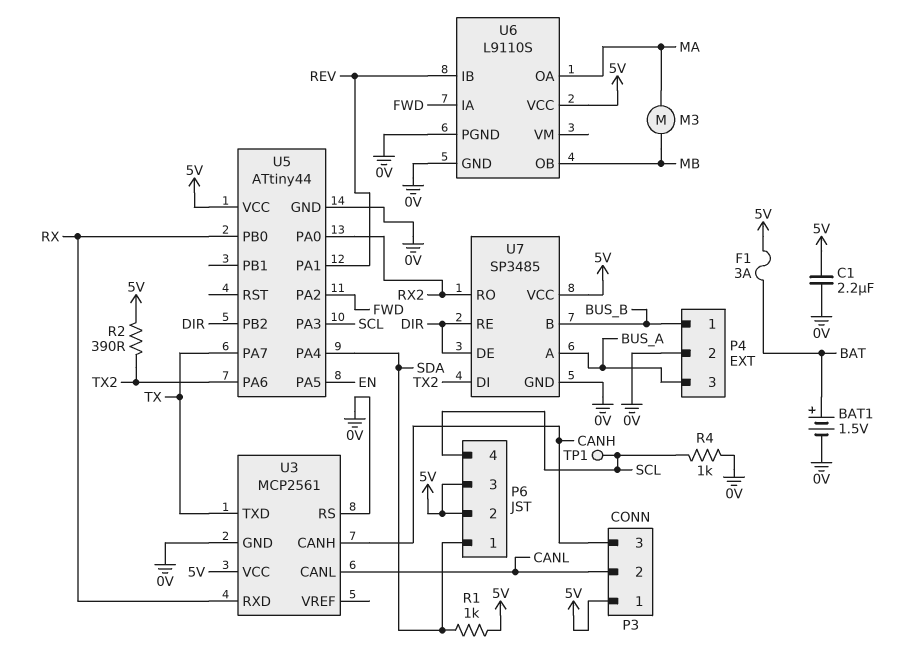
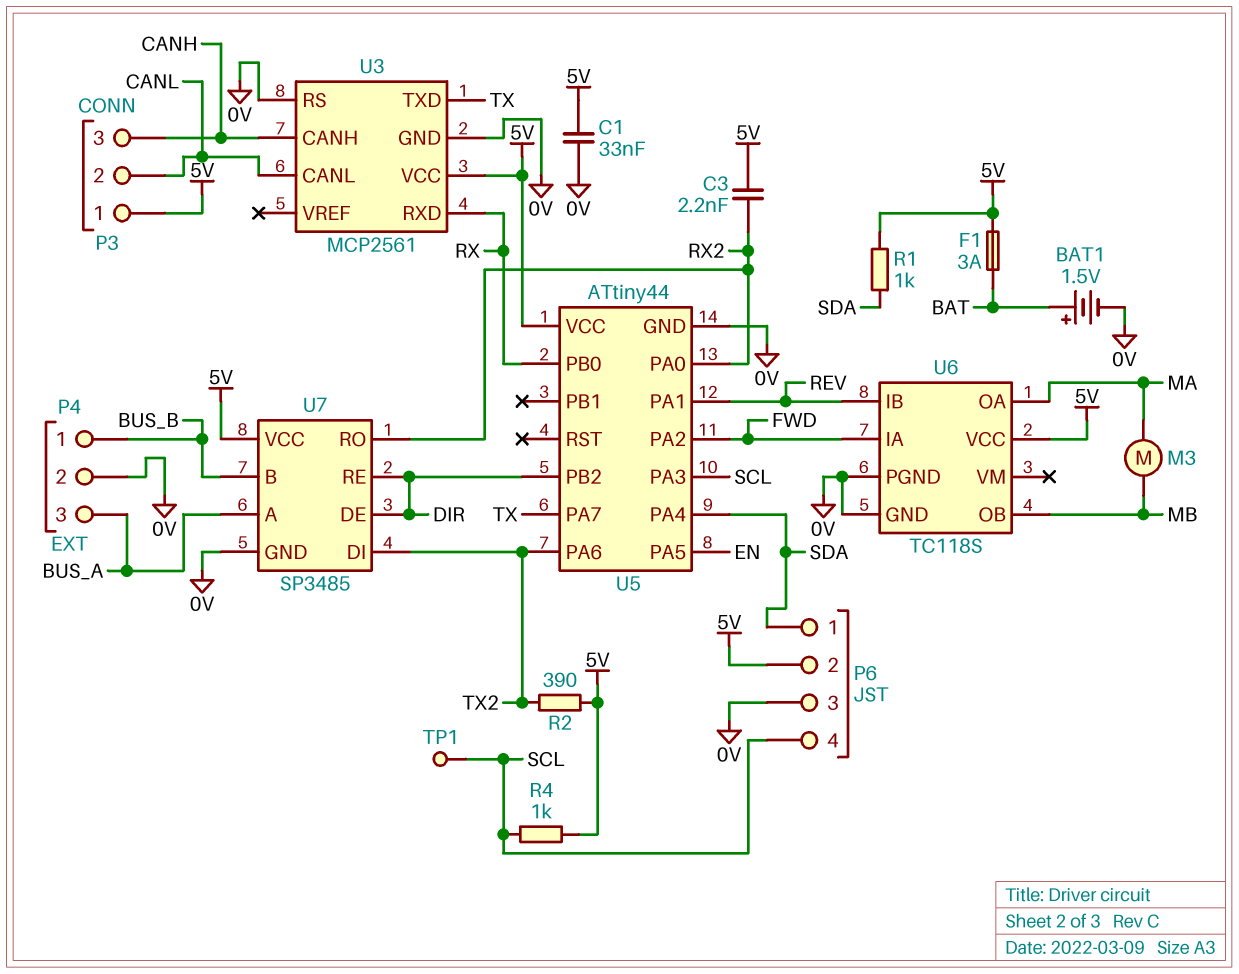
C1: 2.2uF (0V, 5V) -> 33nF (0V, 5V)
C3: none -> 2.2nF (5V, RX2)
P6 pin 3: 5V -> 0V
R4: 1k (0V, SCL) -> 1k (5V, SCL)
U6: L9110S -> TC118S

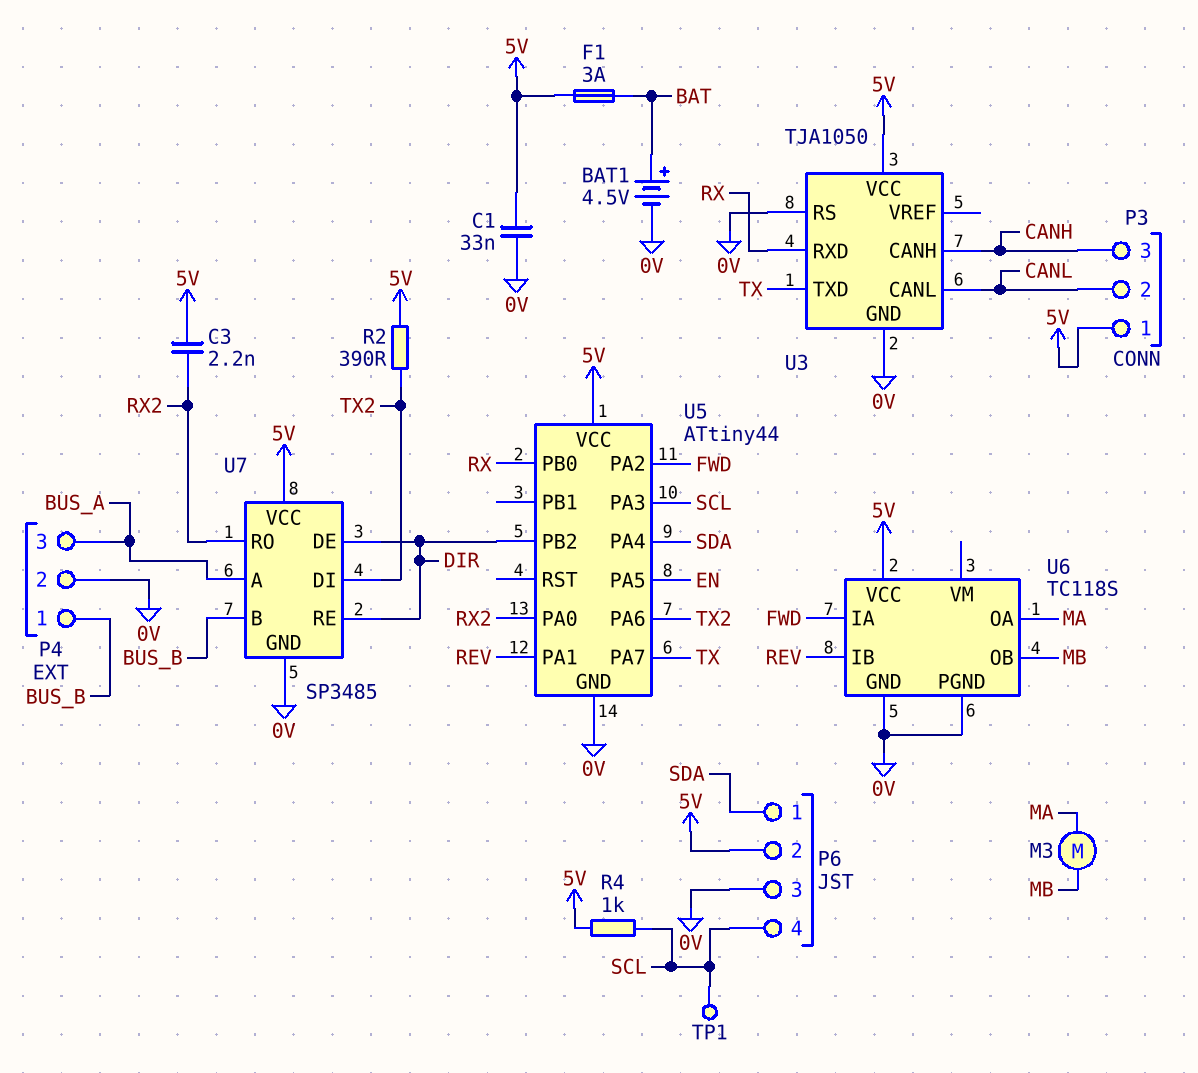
BAT1: 1.5V (plus BAT, minus 0V) -> 4.5V (plus BAT, minus 0V)
R1: 1k (5V, SDA) -> none
U3: MCP2561 -> TJA1050

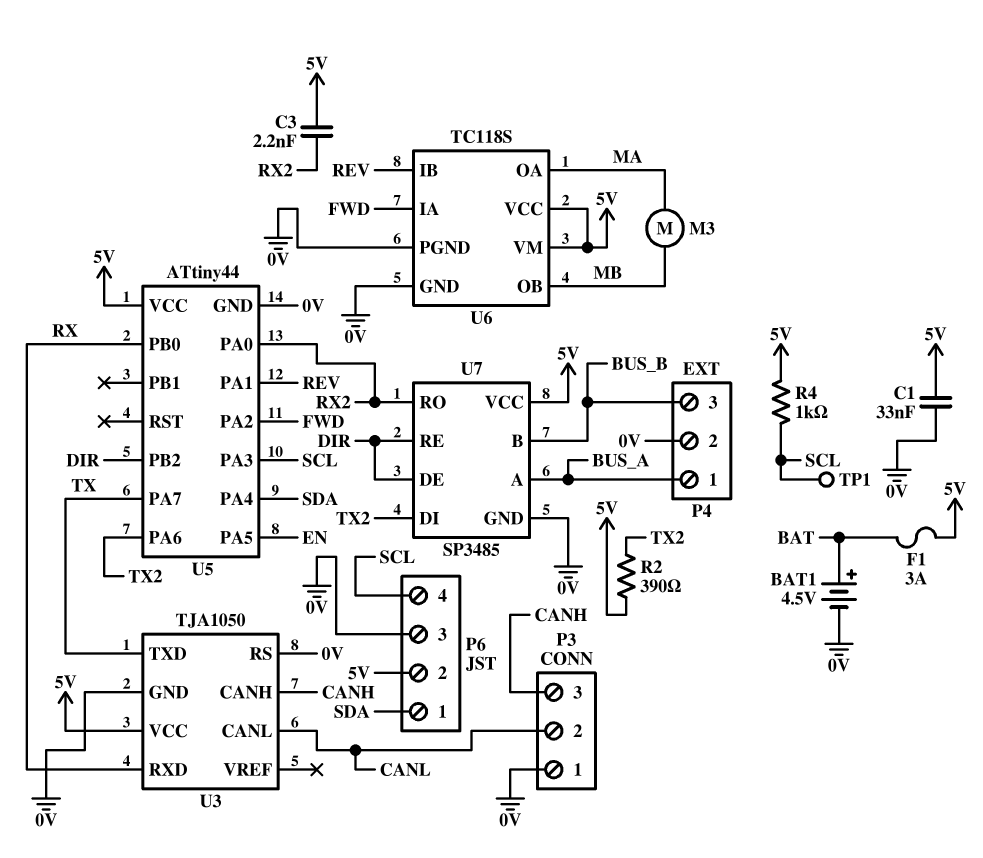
P3 pin 1: 5V -> 0V
P4 pin 1: BUS_B -> BUS_A
P4 pin 3: BUS_A -> BUS_B
U6 pin VM: none -> 5V

